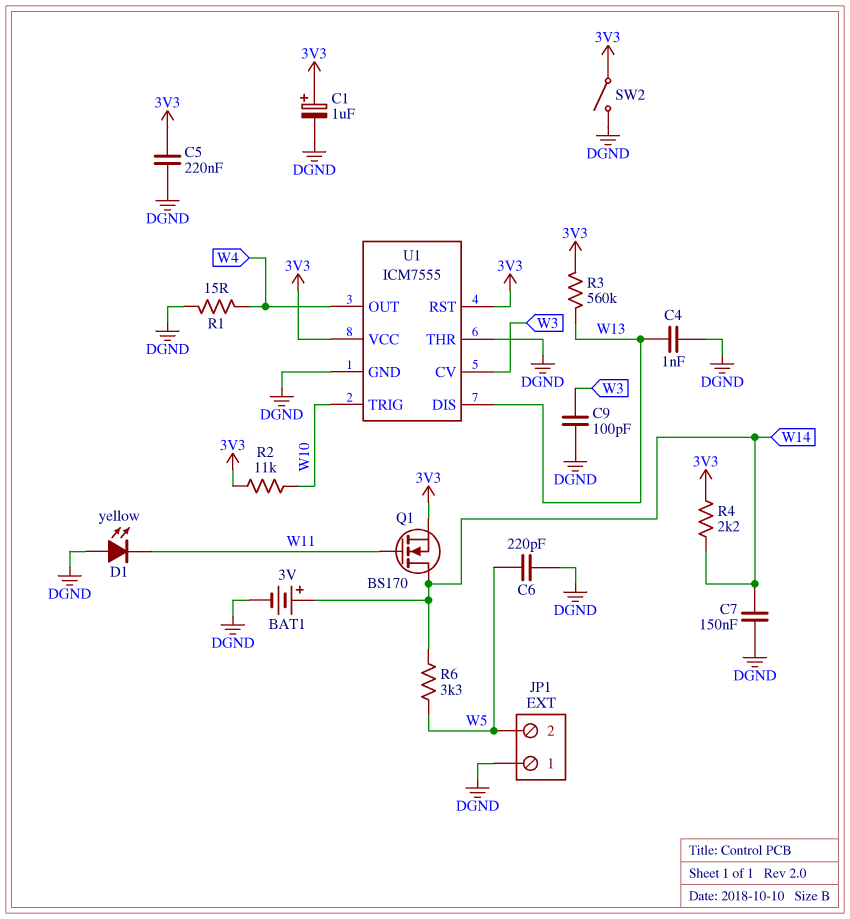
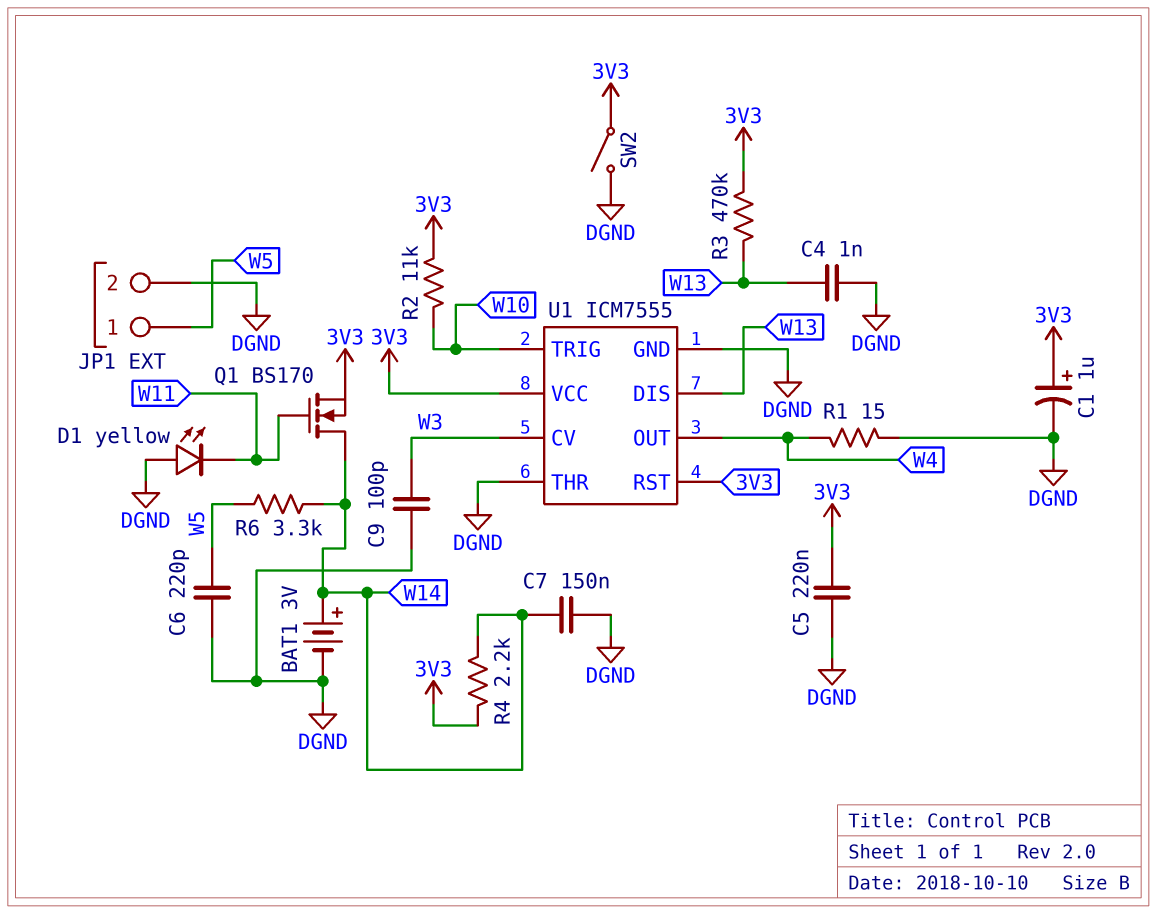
JP1 pin 1: DGND -> W5
JP1 pin 2: W5 -> DGND
R3: 560k (3V3, W13) -> 470k (3V3, W13)

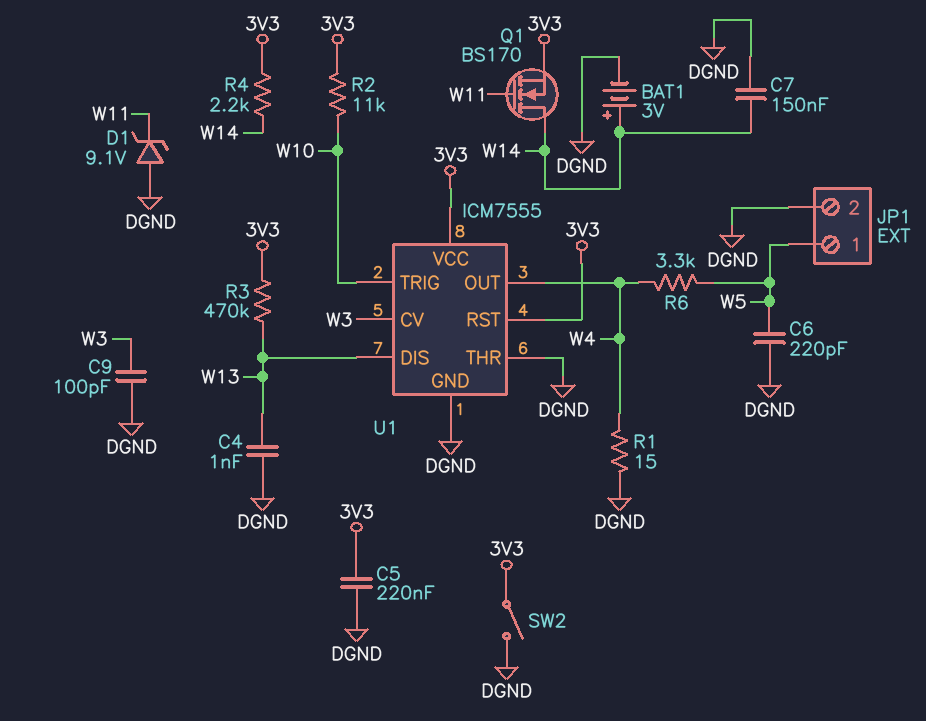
C1: 1uF (plus 3V3, minus DGND) -> none
D1: LED yellow (A DGND, K W11) -> zener 9.1V (A DGND, K W11)
R6: 3.3k (W5, W14) -> 3.3k (W4, W5)

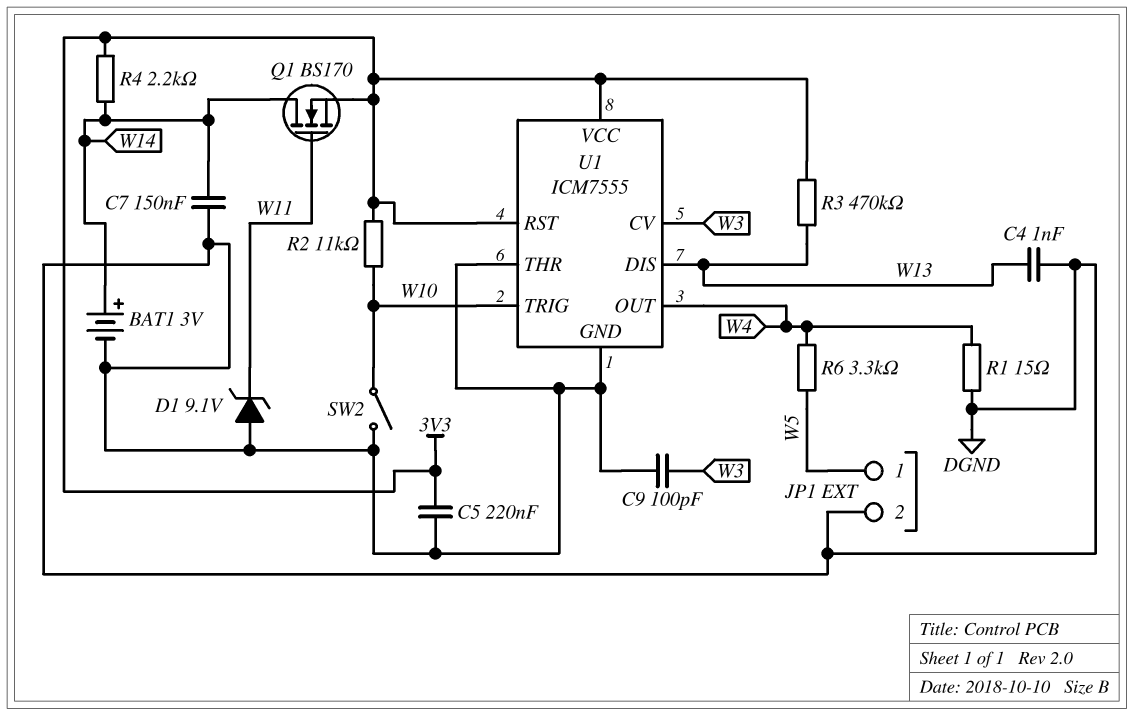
C6: 220pF (DGND, W5) -> none
SW2: switch (3V3, DGND) -> switch (DGND, W10)

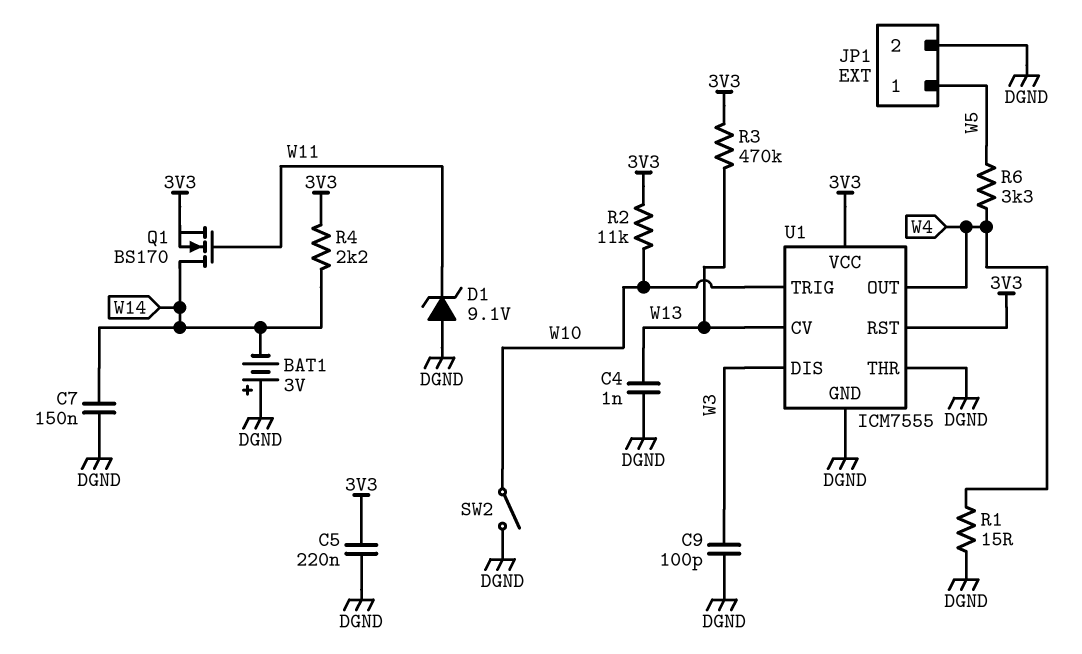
BAT1: 3V (plus W14, minus DGND) -> 3V (plus DGND, minus W14)
U1 pin CV: W3 -> W13
U1 pin DIS: W13 -> W3

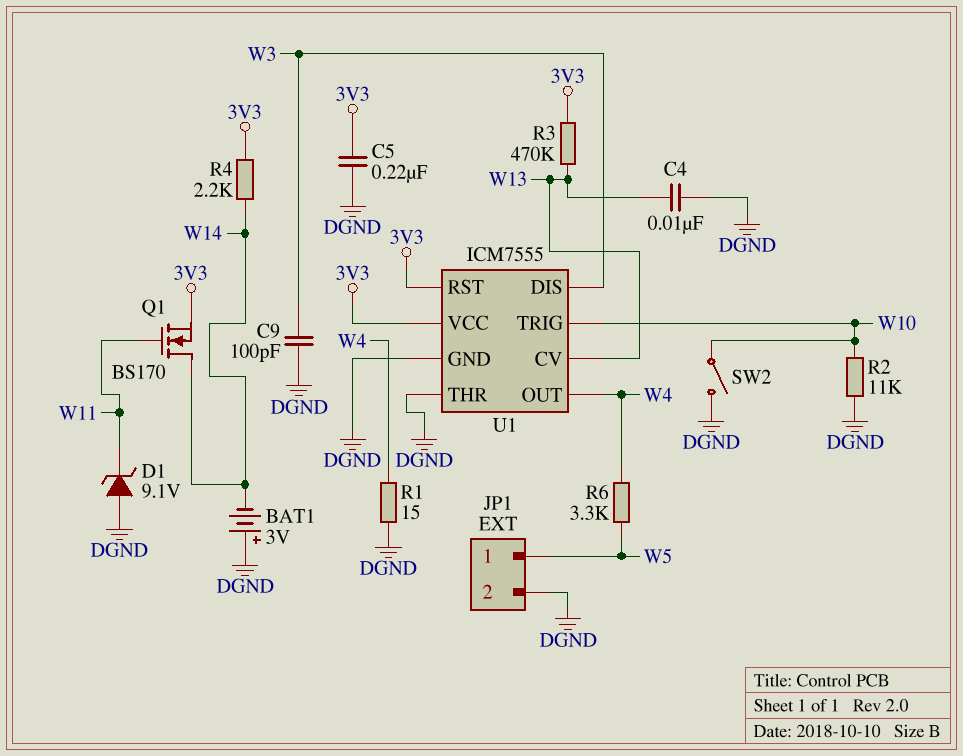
C4: 1nF (DGND, W13) -> 10nF (DGND, W13)
C7: 150nF (DGND, W14) -> none
R2: 11k (3V3, W10) -> 11k (DGND, W10)

